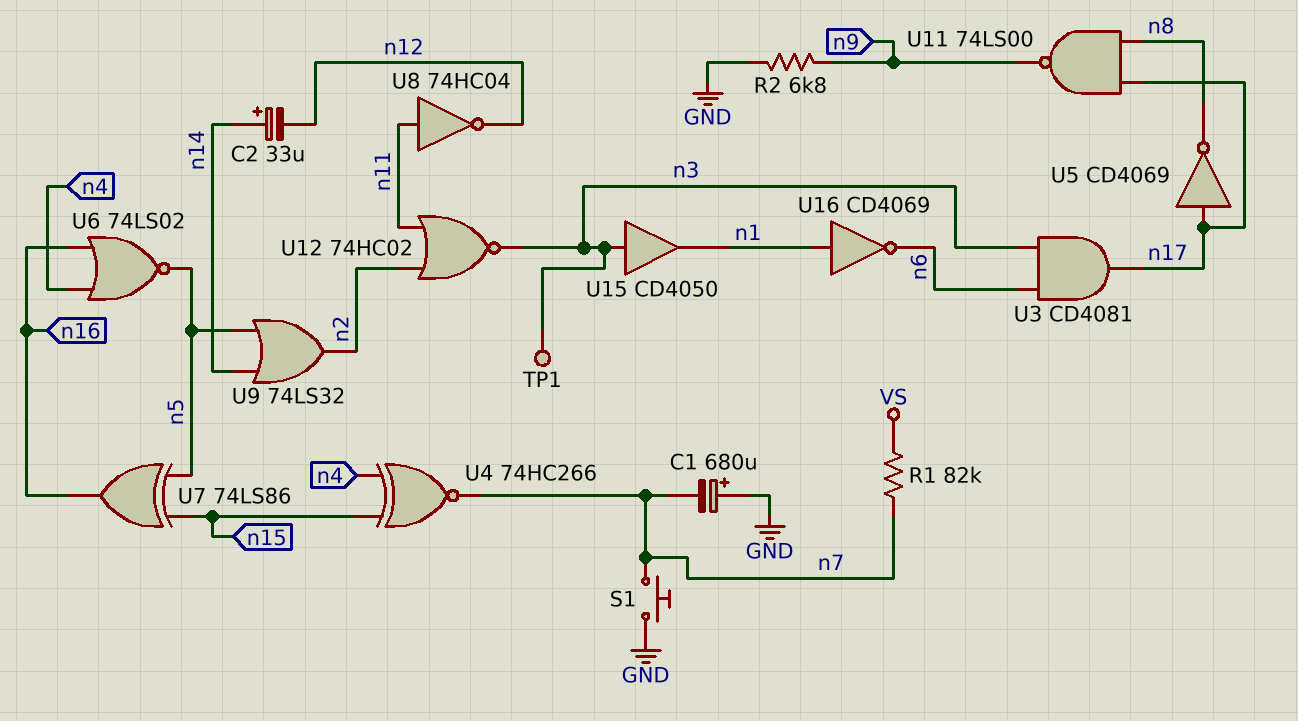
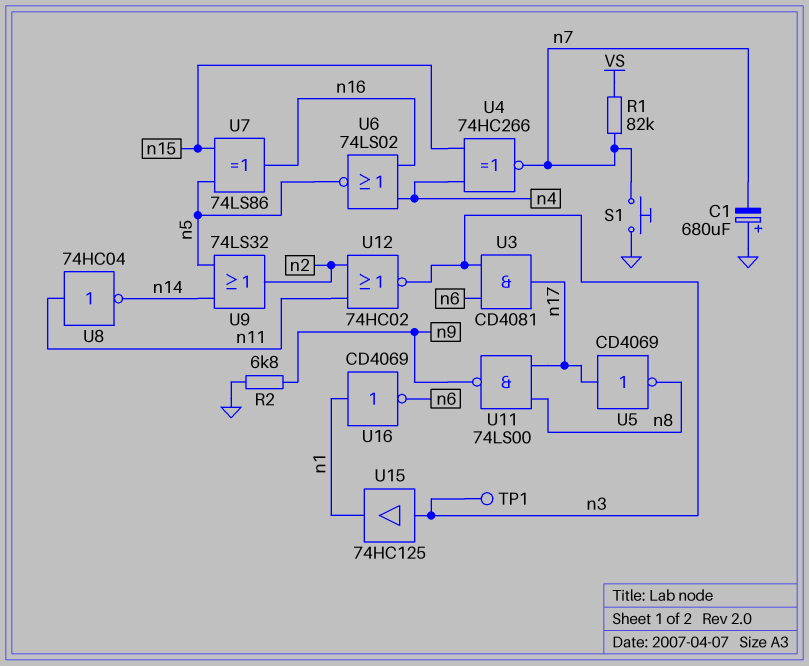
C2: 33uF (plus n14, minus n12) -> none
U8: NOT 74HC04 (in n11, out n12) -> NOT 74HC04 (in n11, out n14)
U15: buffer CD4050 (in n3, out n1) -> buffer 74HC125 (in n3, out n1)

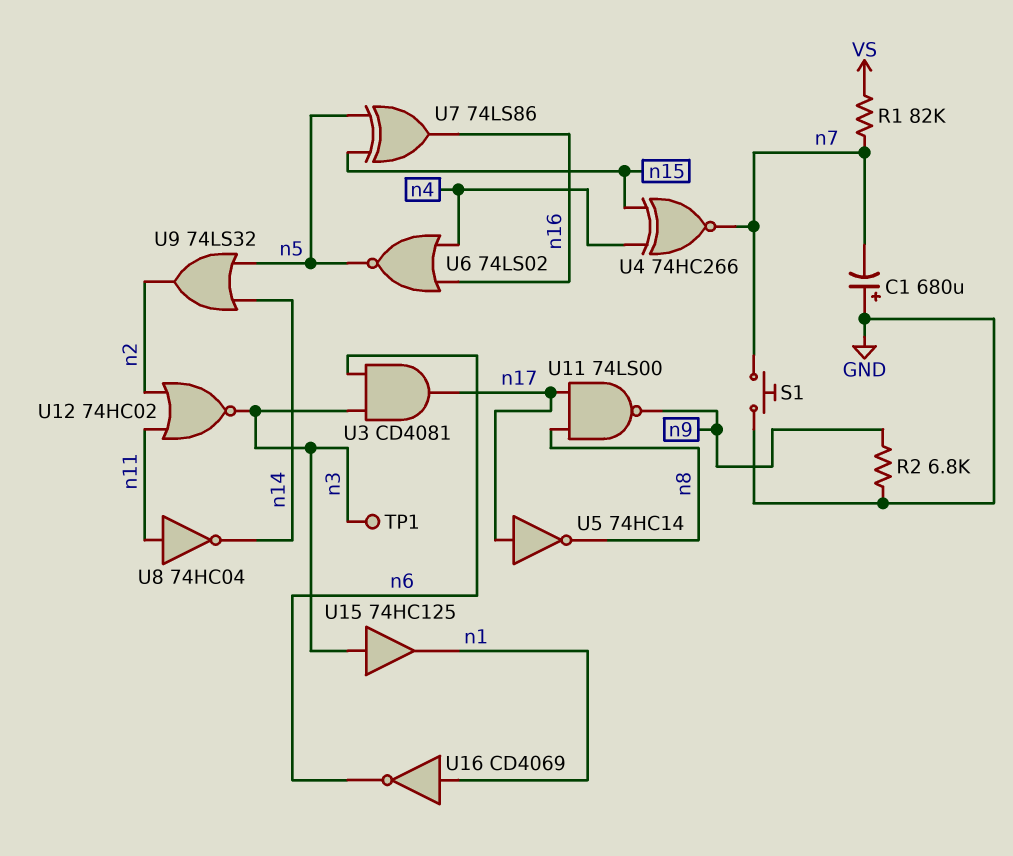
U5: NOT CD4069 (in n17, out n8) -> NOT 74HC14 (in n17, out n8)

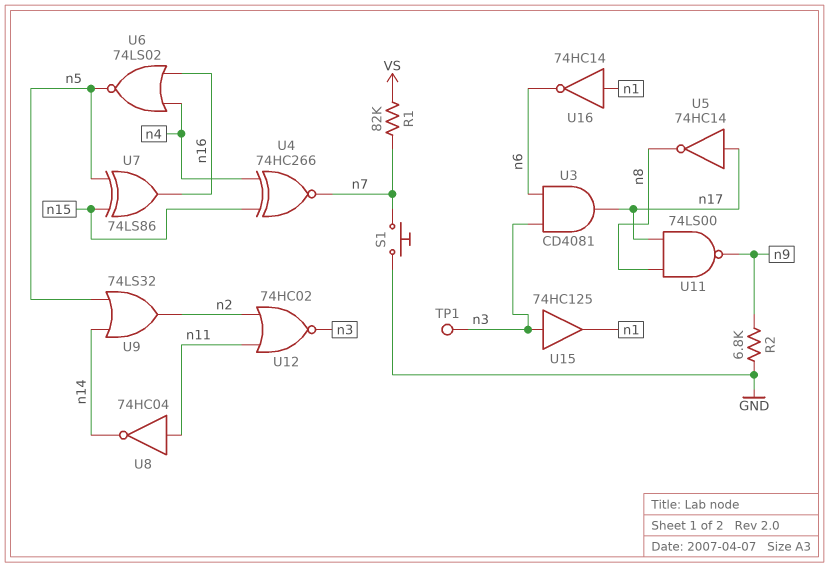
C1: 680uF (plus GND, minus n7) -> none
U16: NOT CD4069 (in n1, out n6) -> NOT 74HC14 (in n1, out n6)

